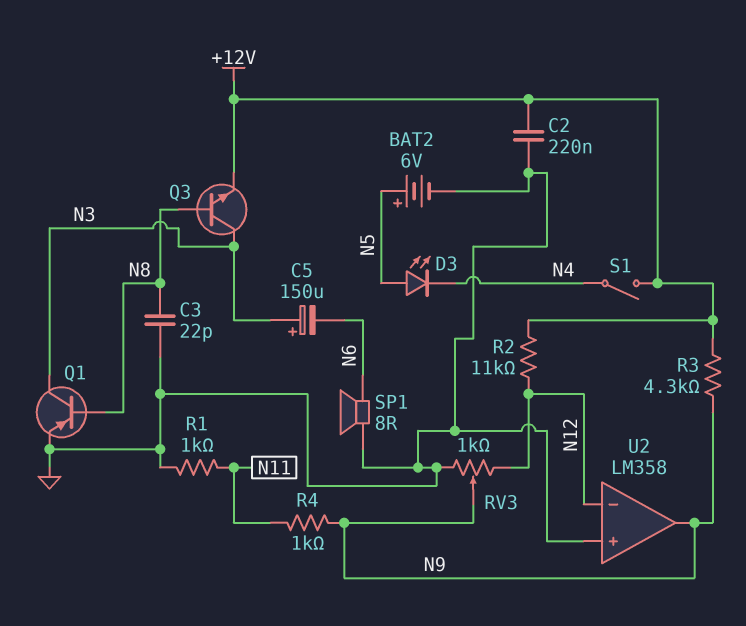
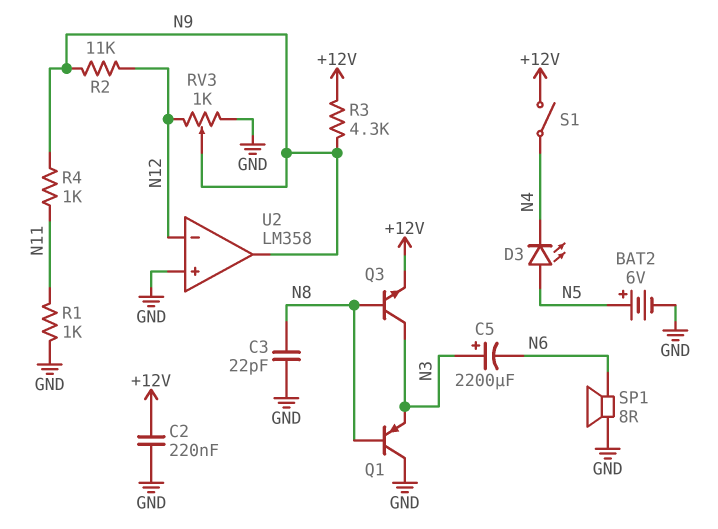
C5: 150uF (plus N3, minus N6) -> 2200uF (plus N3, minus N6)
Q1: PNP (B N8, C N3, E GND) -> PNP (B N8, C GND, E N3)
R2: 11k (+12V, N12) -> 11k (N9, N12)

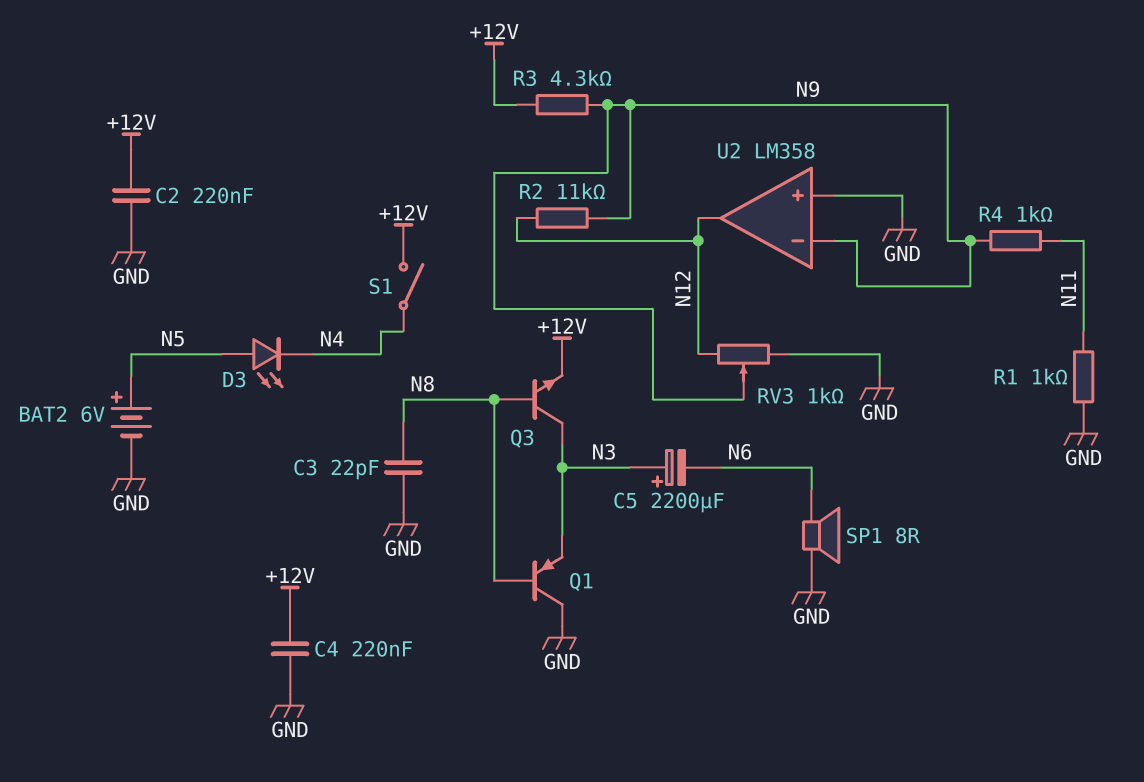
C4: none -> 220nF (+12V, GND)
U2 pin in-: N12 -> N9
U2 pin out: N9 -> N12

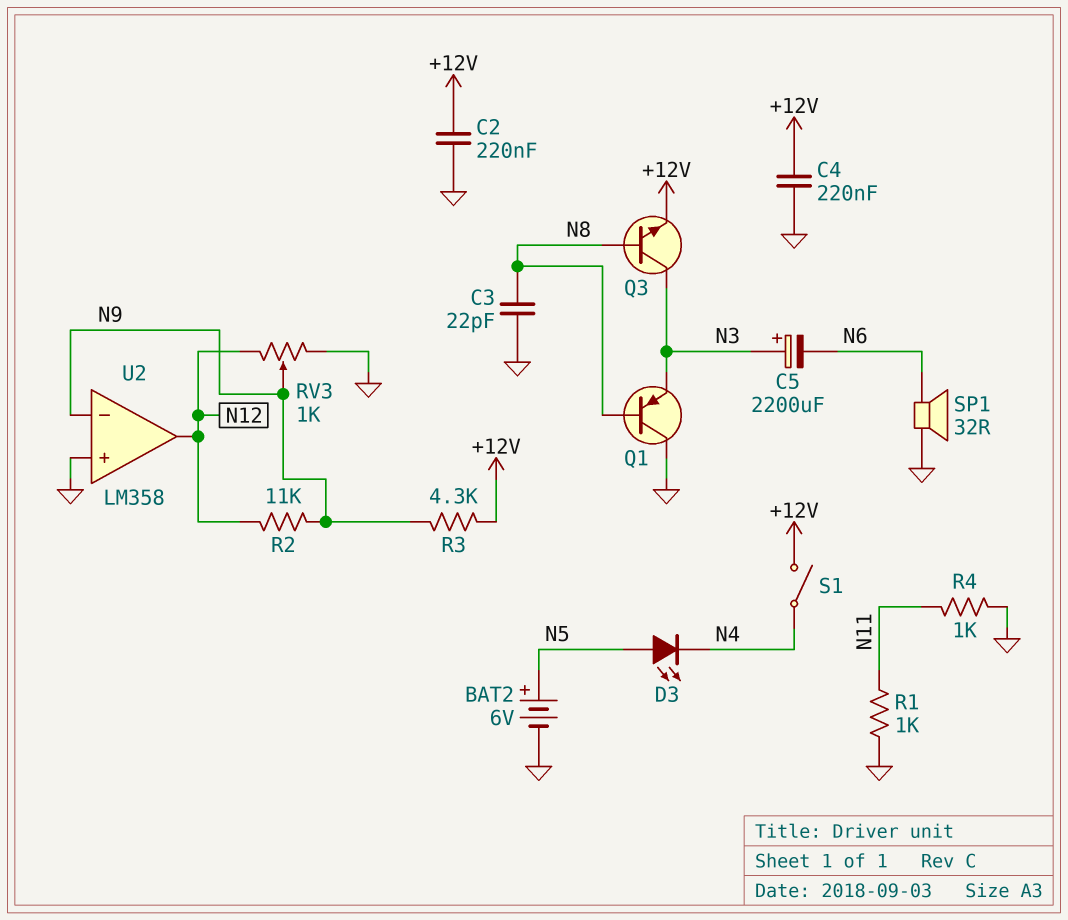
R4: 1k (N9, N11) -> 1k (GND, N11)
SP1: speaker 8R (GND, N6) -> speaker 32R (GND, N6)

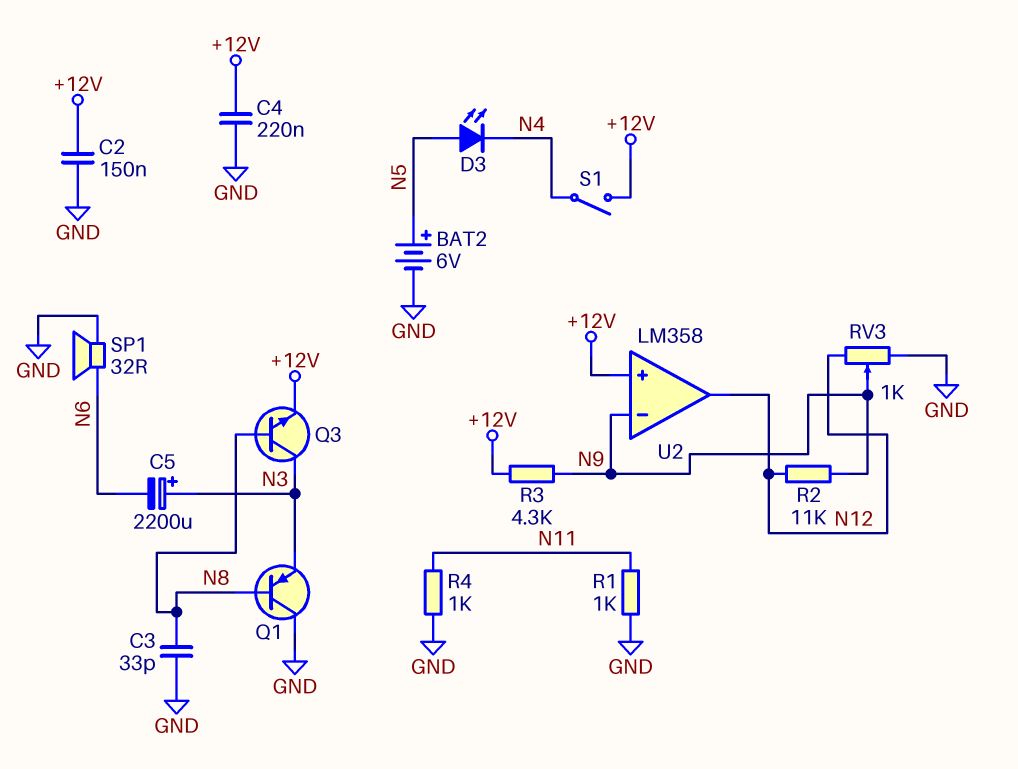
C2: 220nF (+12V, GND) -> 150nF (+12V, GND)
C3: 22pF (GND, N8) -> 33pF (GND, N8)
U2 pin in+: GND -> +12V

